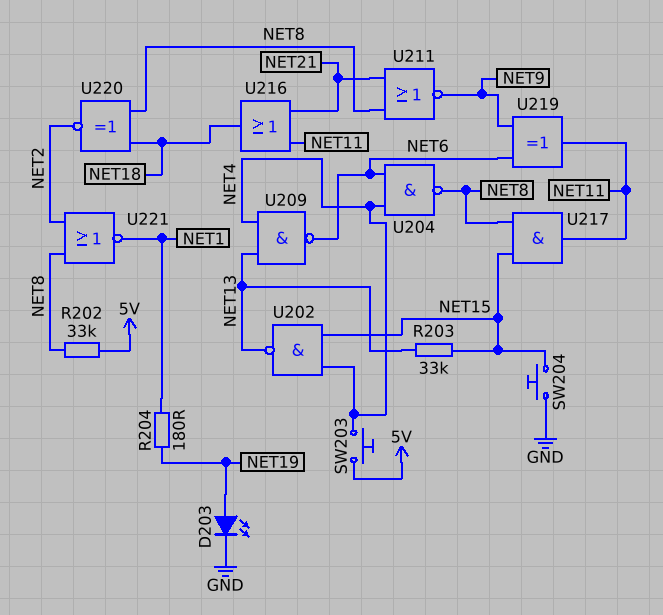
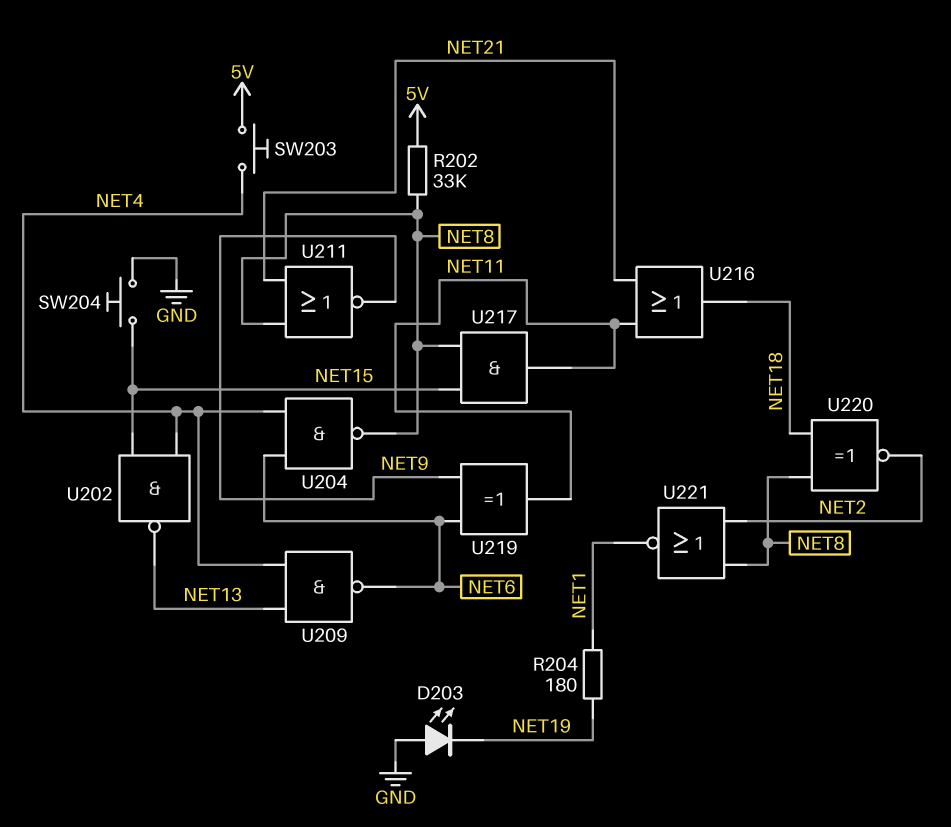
D203: LED (A NET19, K GND) -> LED (A GND, K NET19)
R203: 33k (NET13, NET15) -> none

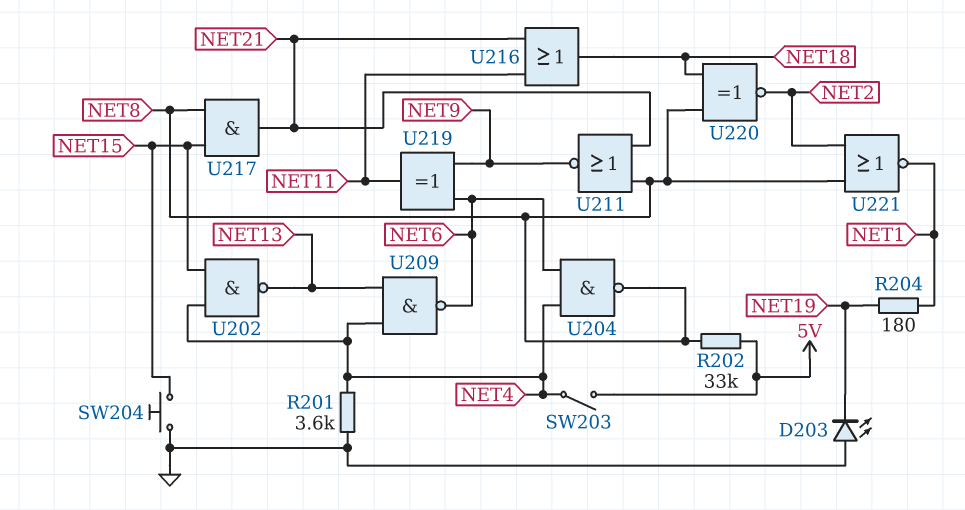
R201: none -> 3.6k (GND, NET4)
SW203: button (5V, NET4) -> switch (5V, NET4)
U217: AND (in NET8, in NET15, out NET11) -> AND (in NET8, in NET15, out NET21)

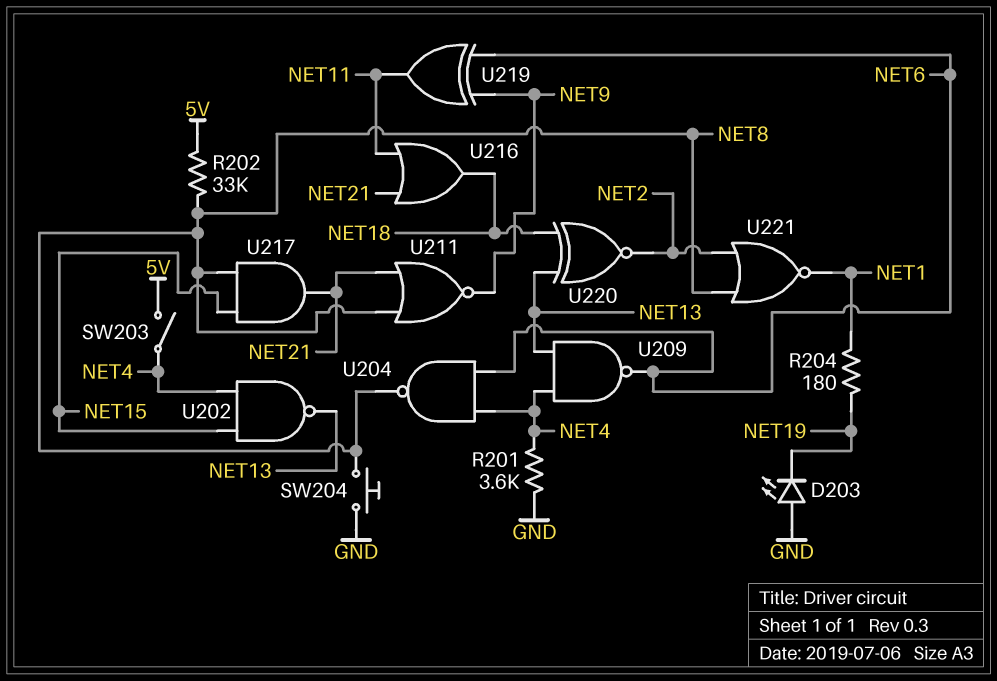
SW204: button (GND, NET15) -> button (GND, NET8)
U220: XNOR (in NET8, in NET18, out NET2) -> XNOR (in NET13, in NET18, out NET2)

